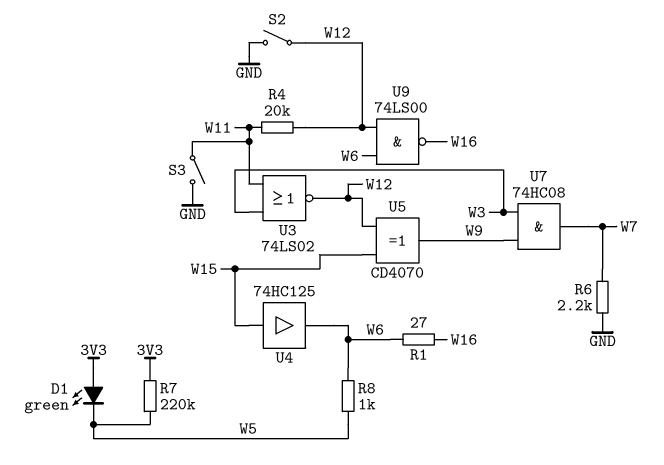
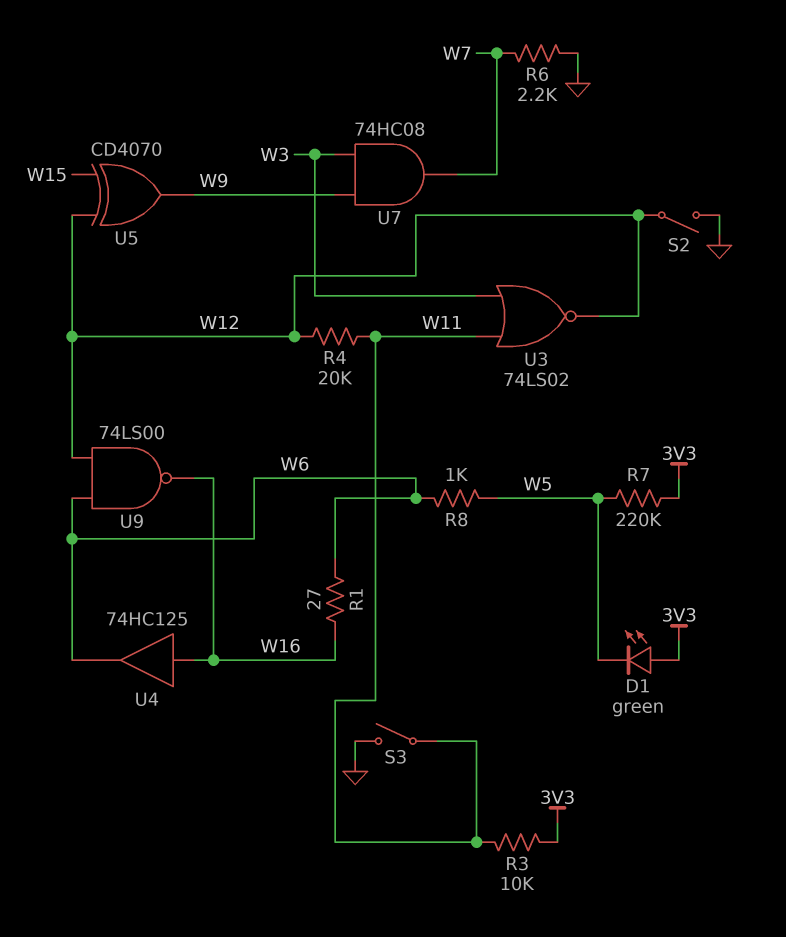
R3: none -> 10k (3V3, W11)
U4: buffer 74HC125 (in W15, out W6) -> buffer 74HC125 (in W16, out W6)

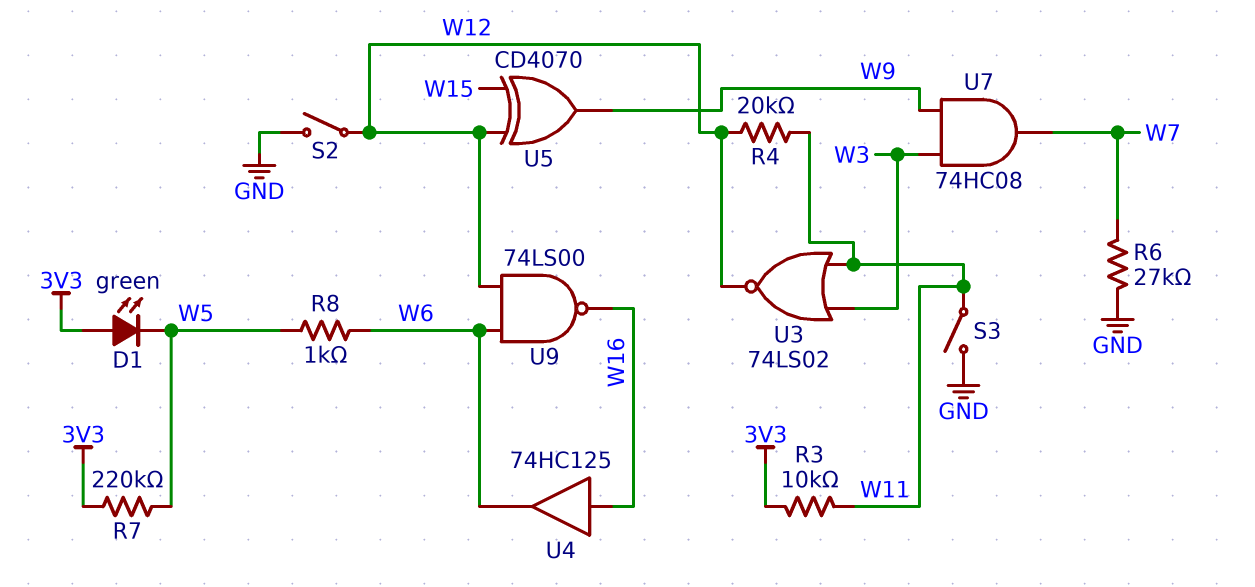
R1: 27 (W6, W16) -> none
R6: 2.2k (GND, W7) -> 27k (GND, W7)

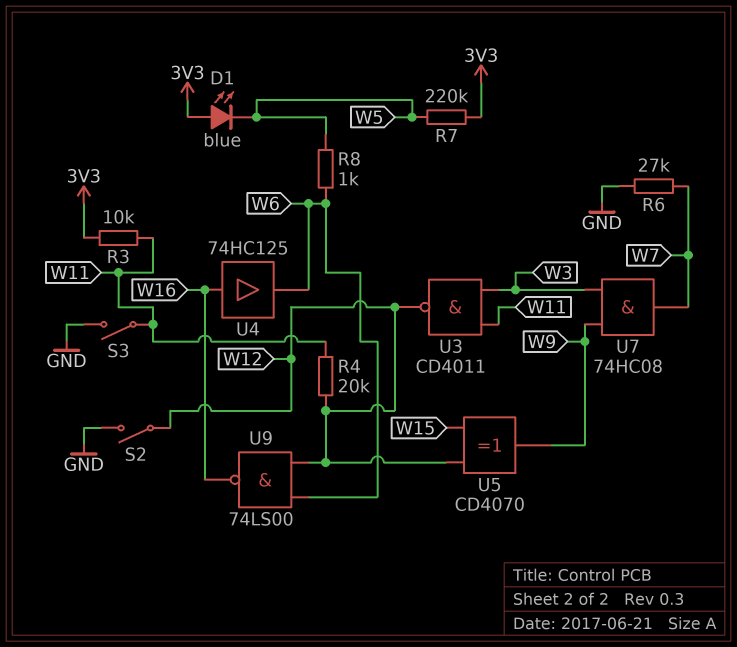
D1: LED green (A 3V3, K W5) -> LED blue (A 3V3, K W5)
U3: NOR 74LS02 (in W3, in W11, out W12) -> NAND CD4011 (in W3, in W11, out W12)

